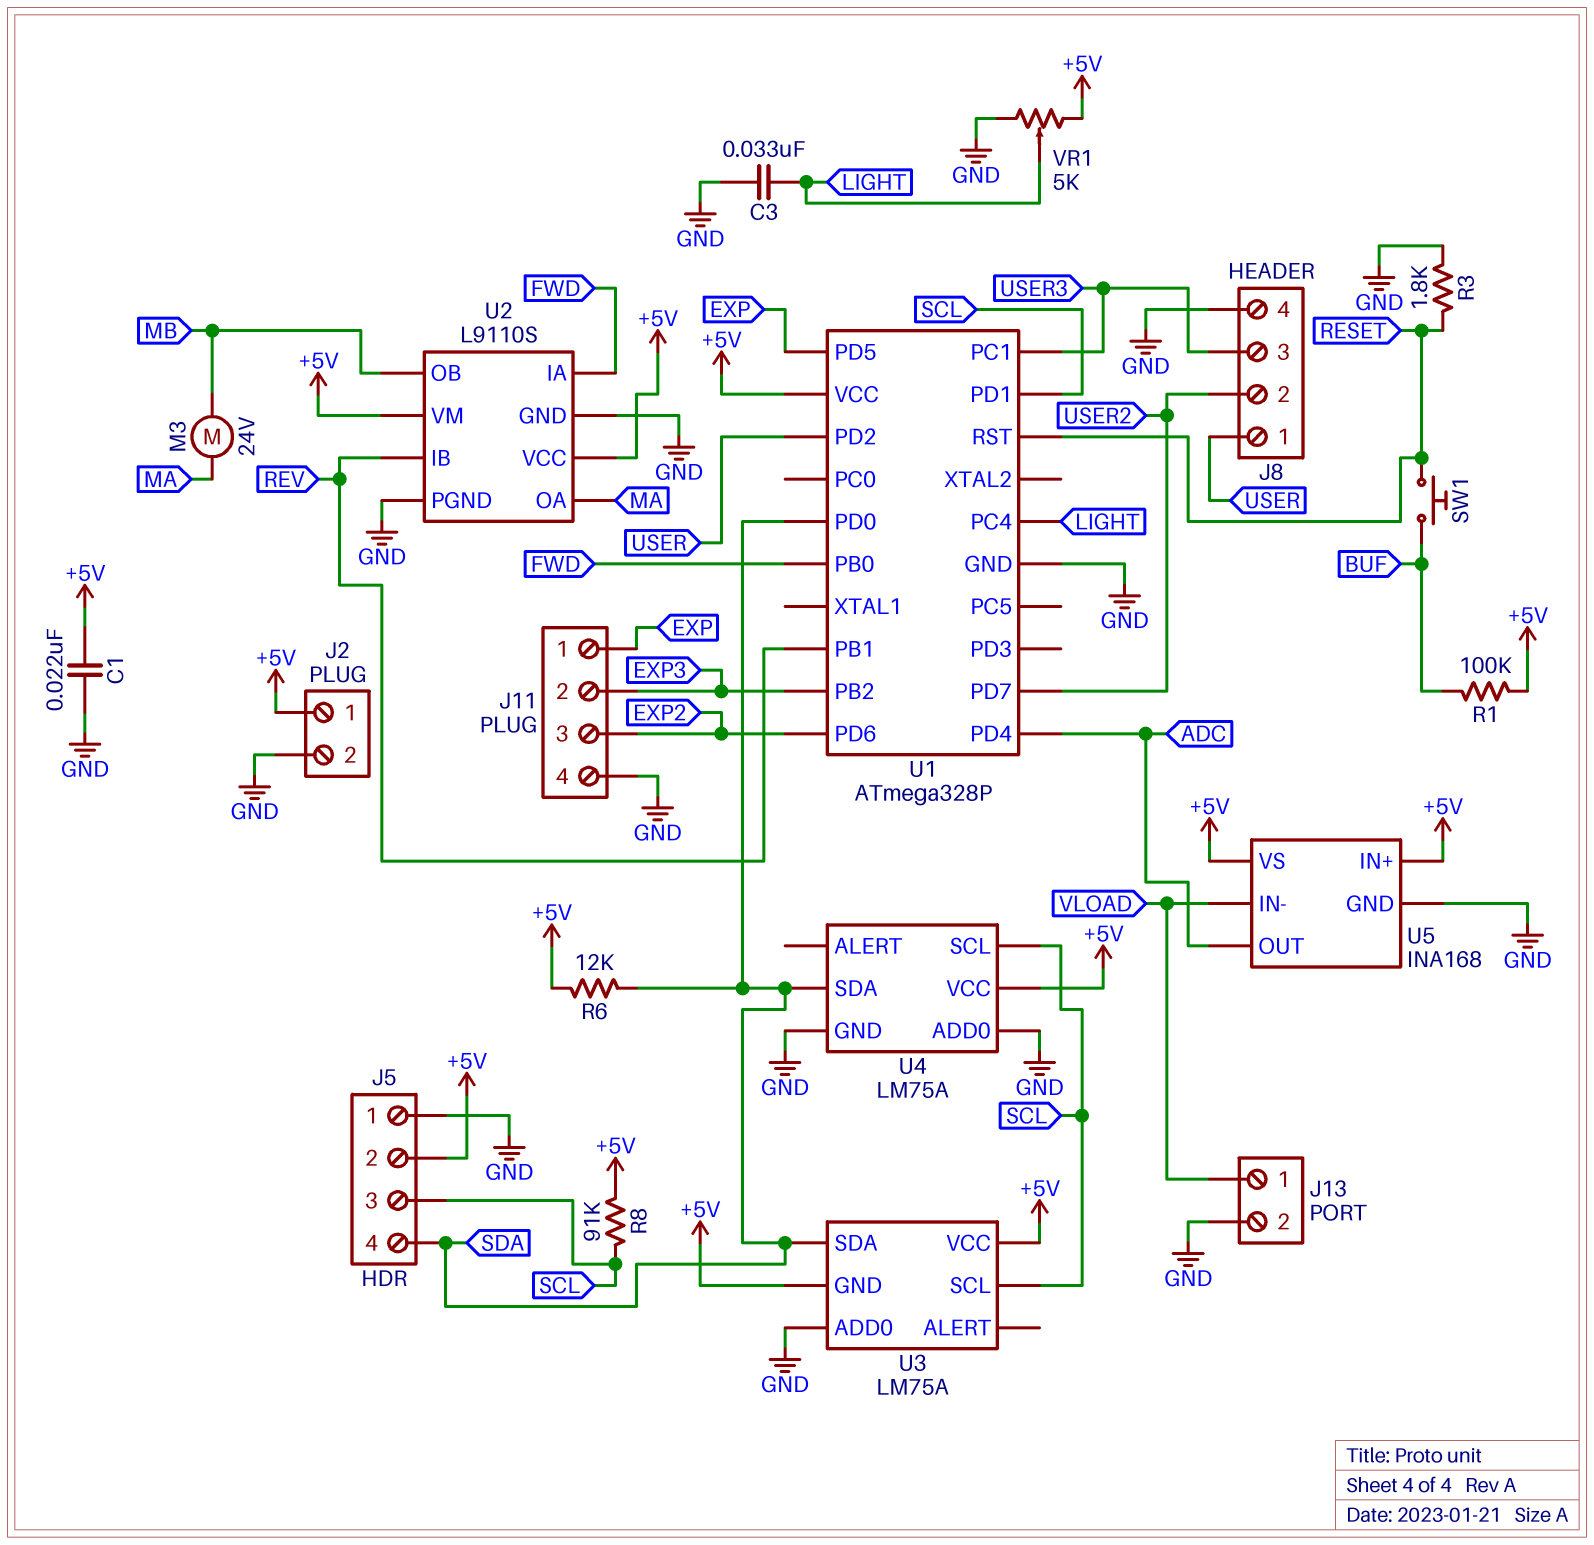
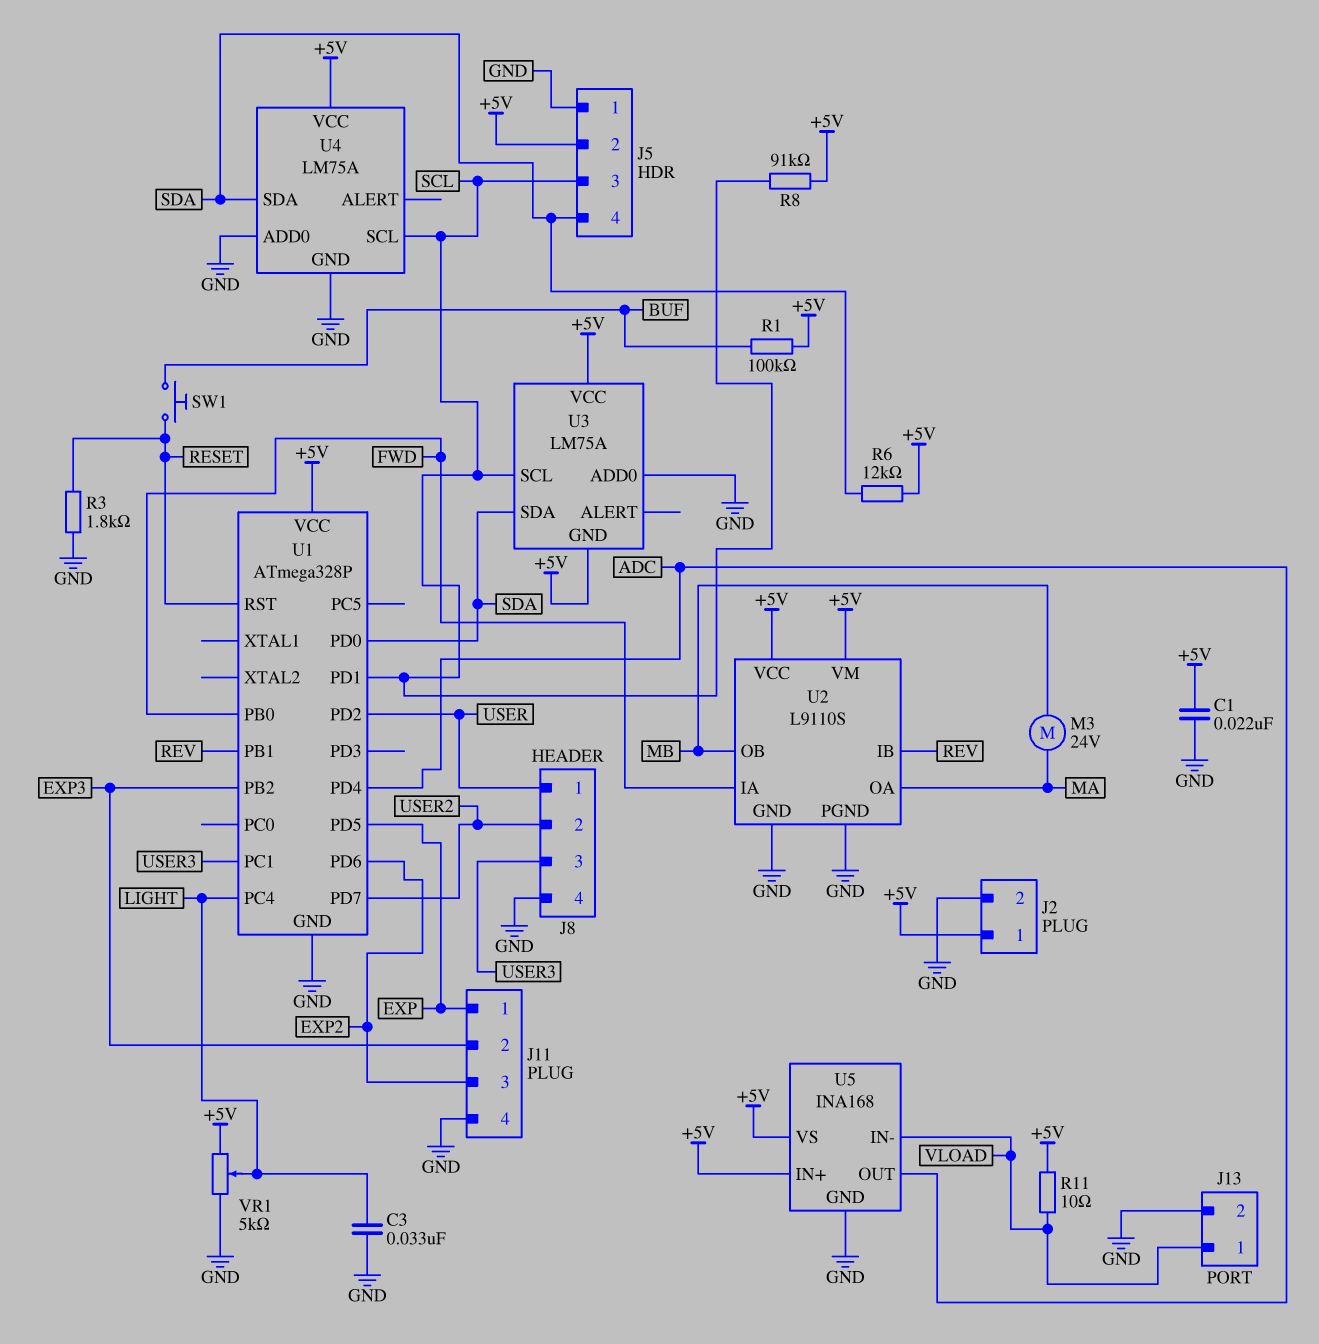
R11: none -> 10 (+5V, VLOAD)

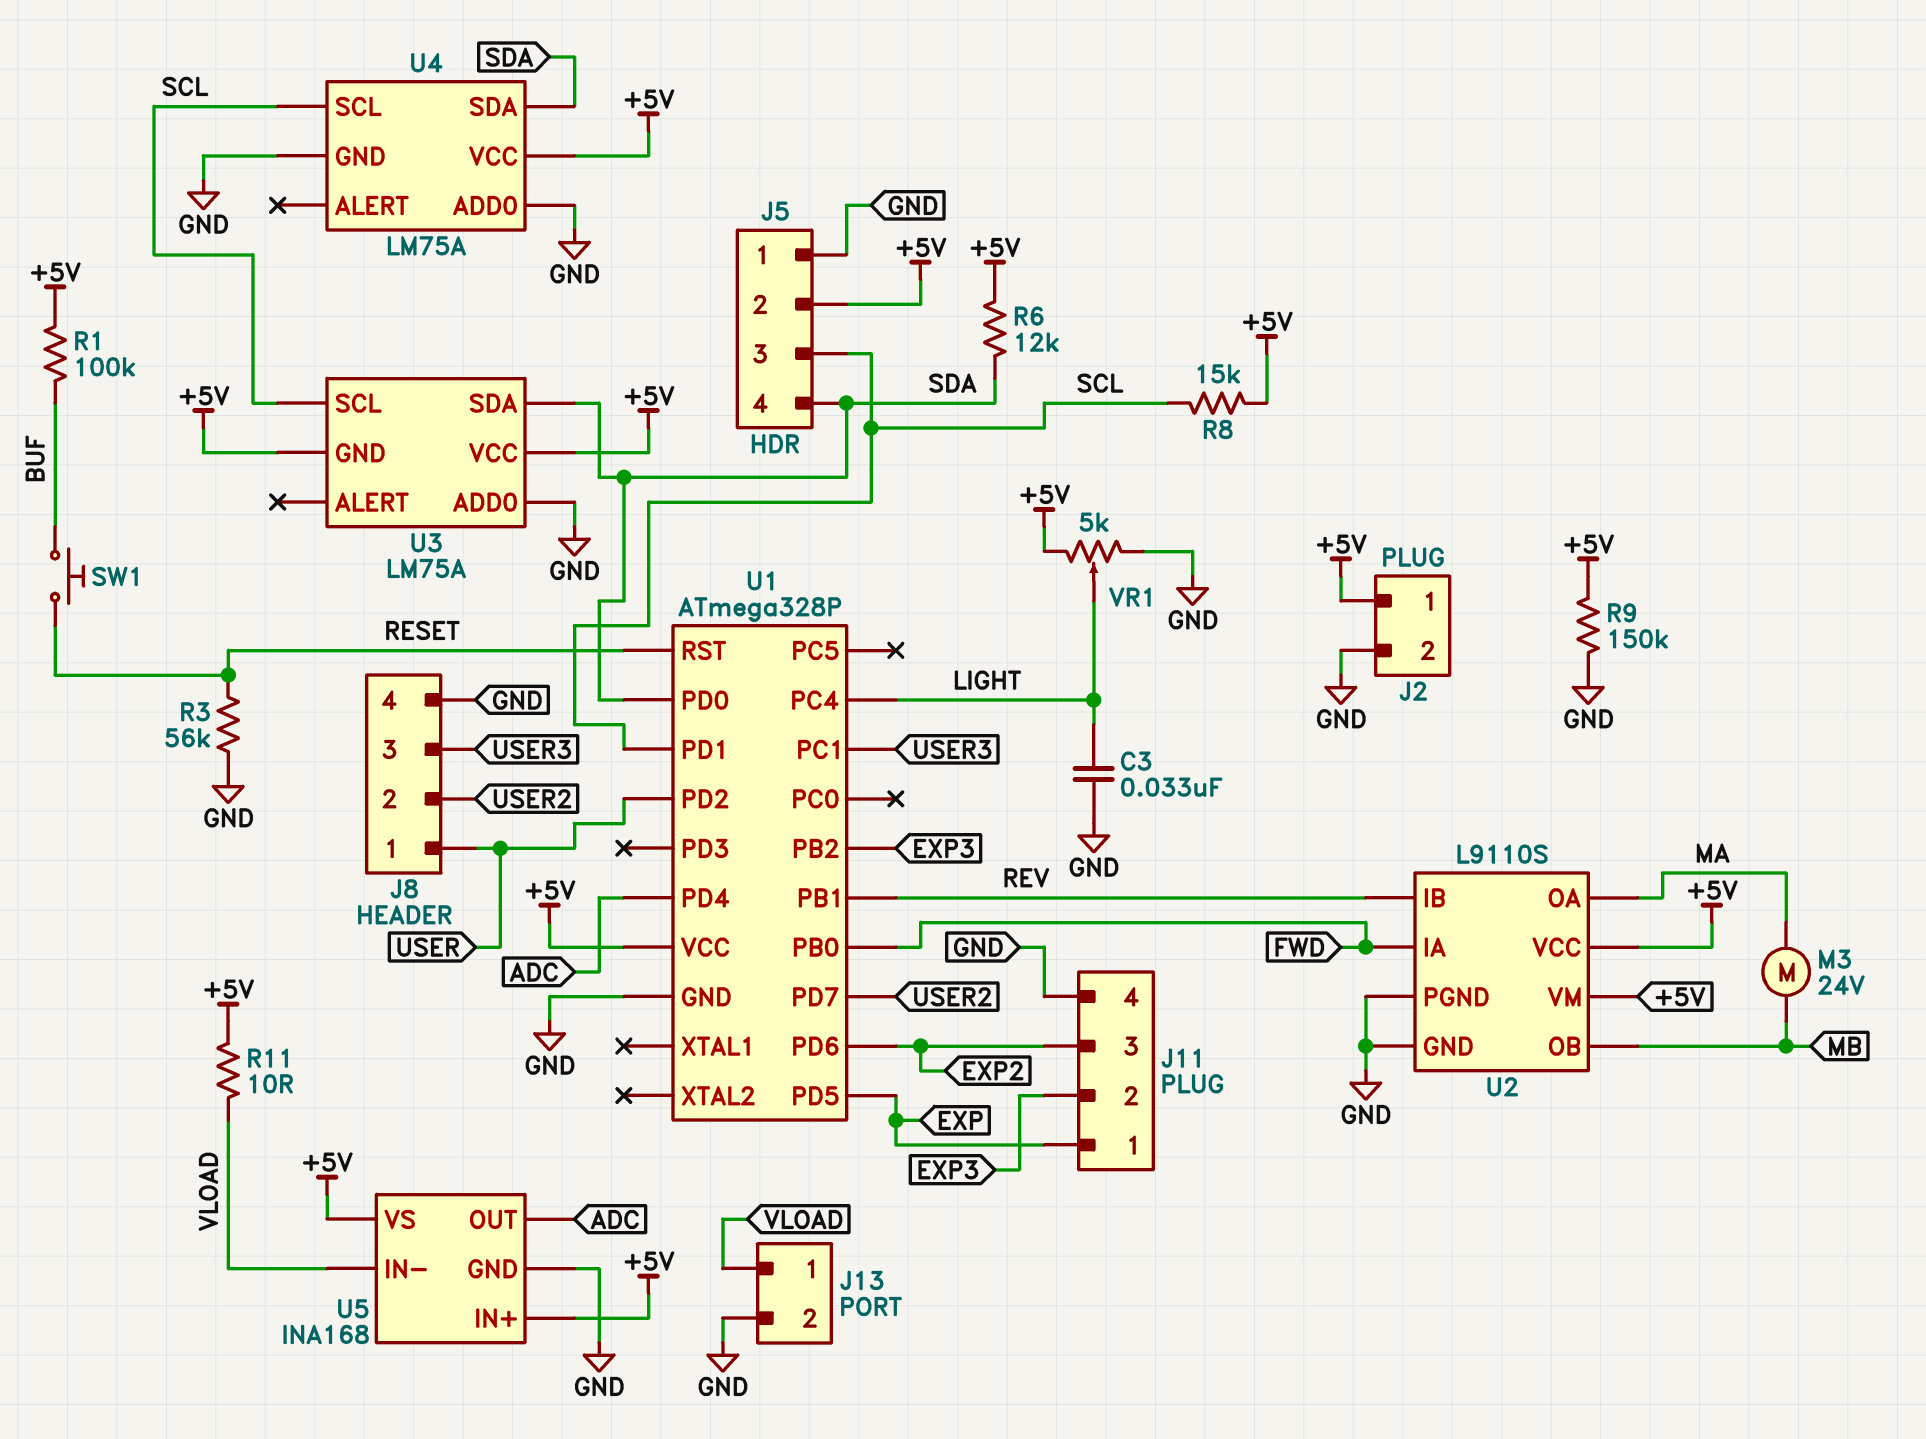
C1: 22nF (+5V, GND) -> none
R3: 1.8k (GND, RESET) -> 56k (GND, RESET)
R8: 91k (+5V, SCL) -> 15k (+5V, SCL)
R9: none -> 150k (+5V, GND)

